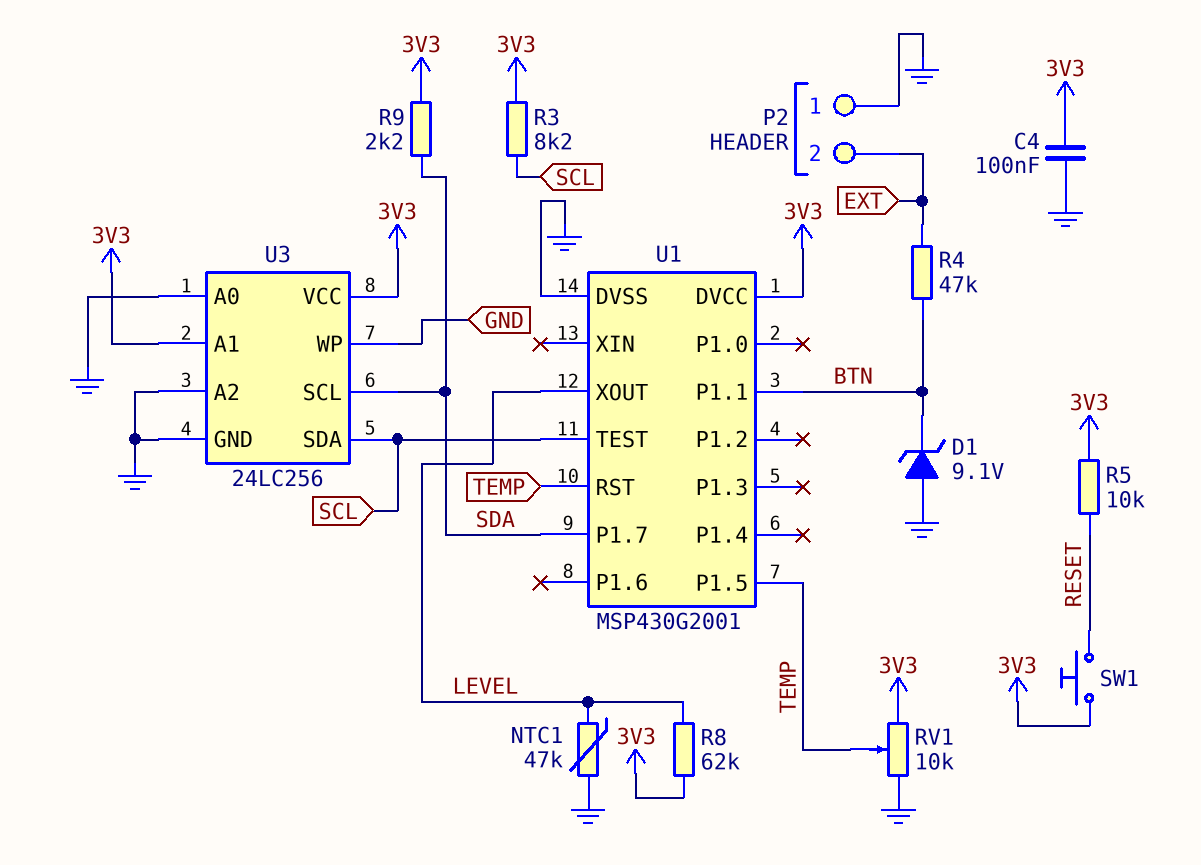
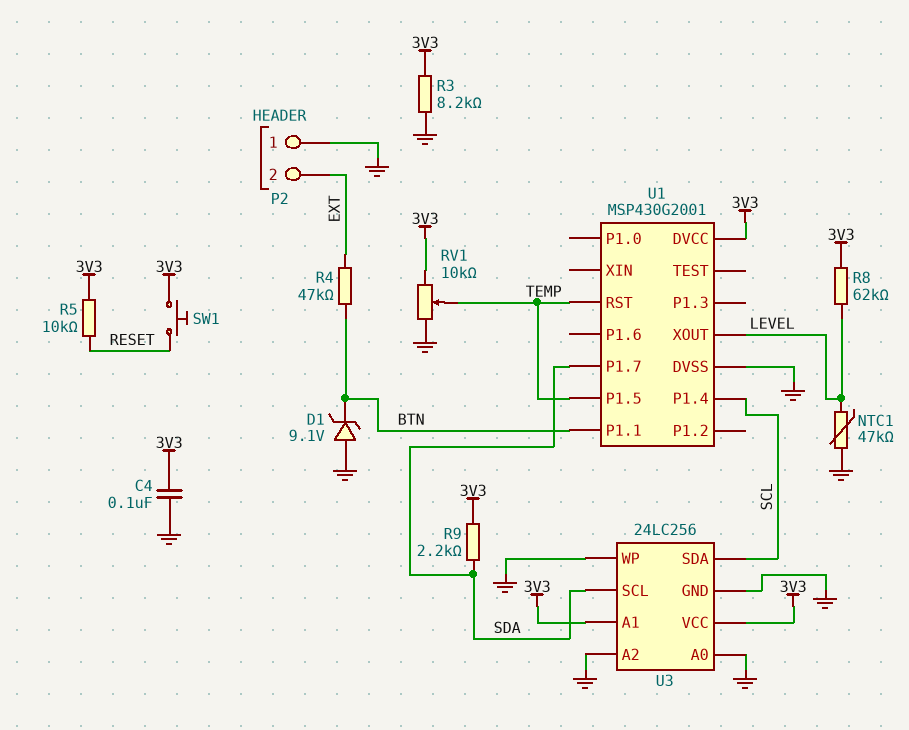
R3: 8.2k (3V3, SCL) -> 8.2k (3V3, GND)
U1 pin P1.4: none -> SCL
U1 pin TEST: SCL -> none

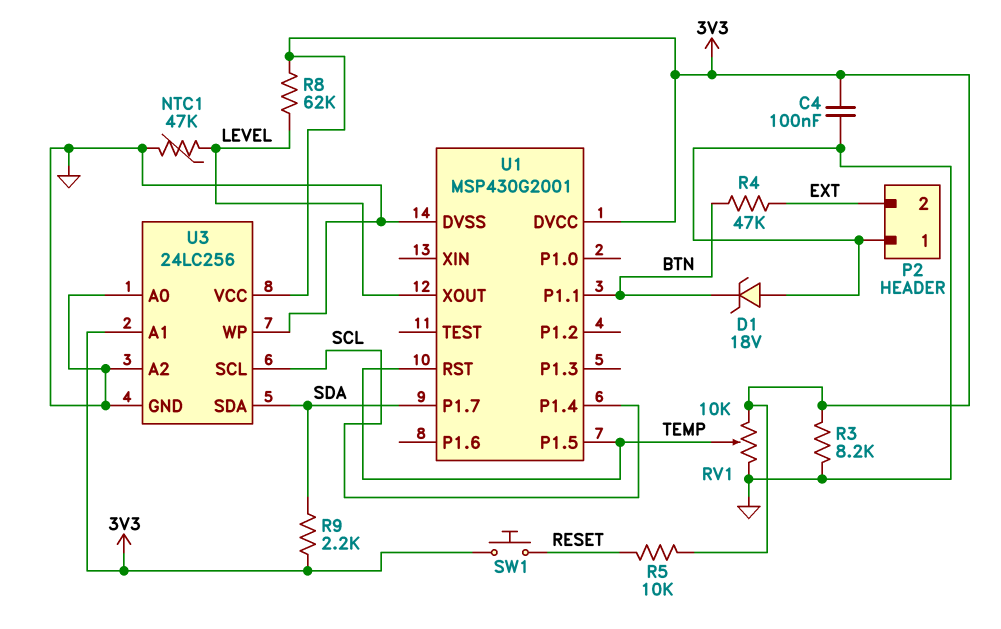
D1: zener 9.1V (A GND, K BTN) -> zener 18V (A GND, K BTN)
U3 pin SCL: SDA -> SCL
U3 pin SDA: SCL -> SDA

